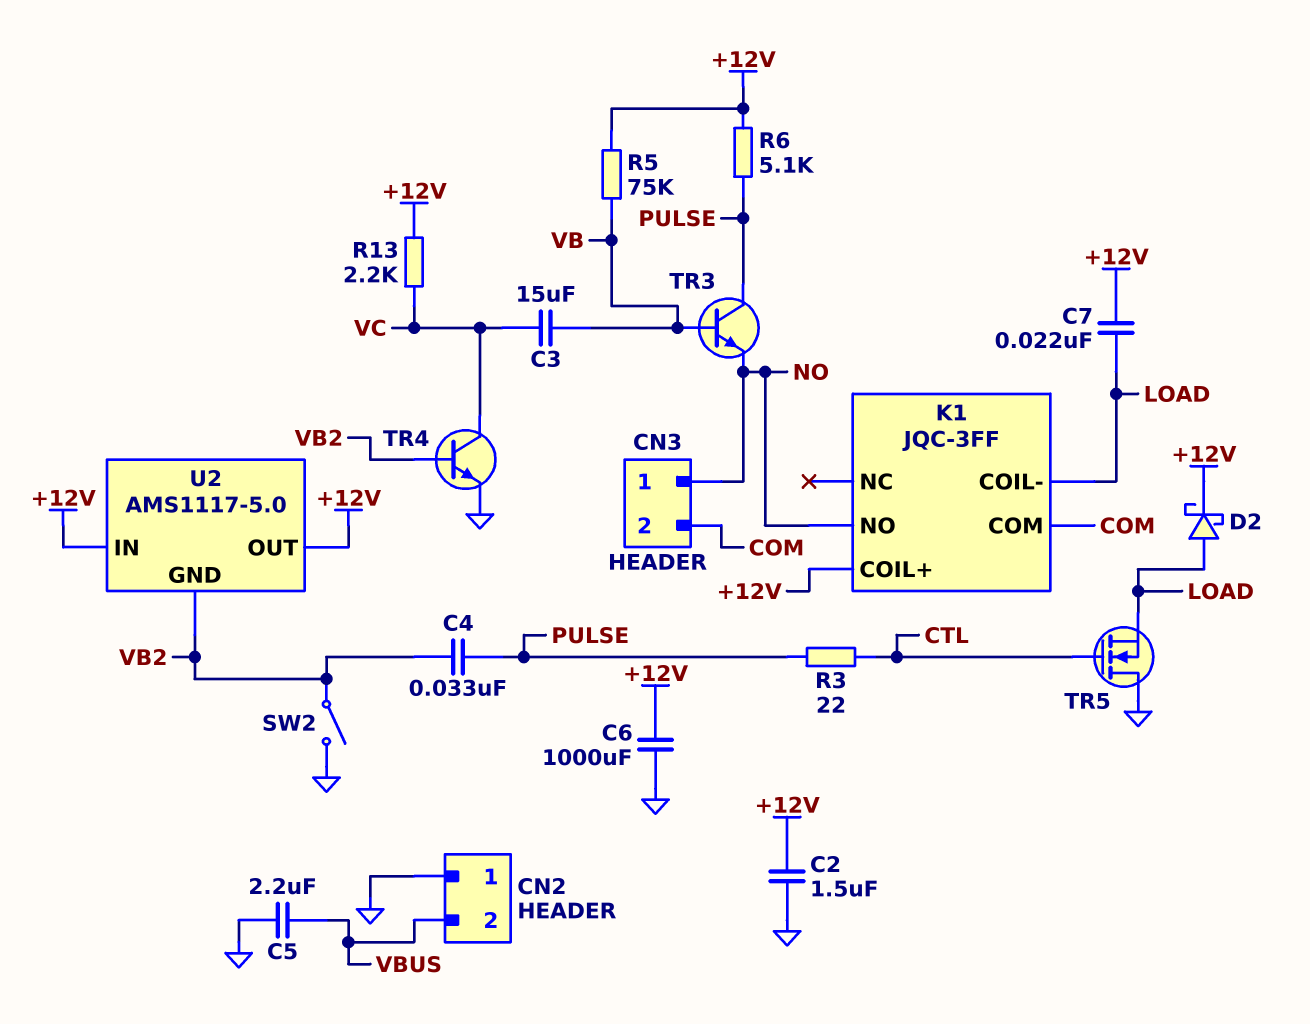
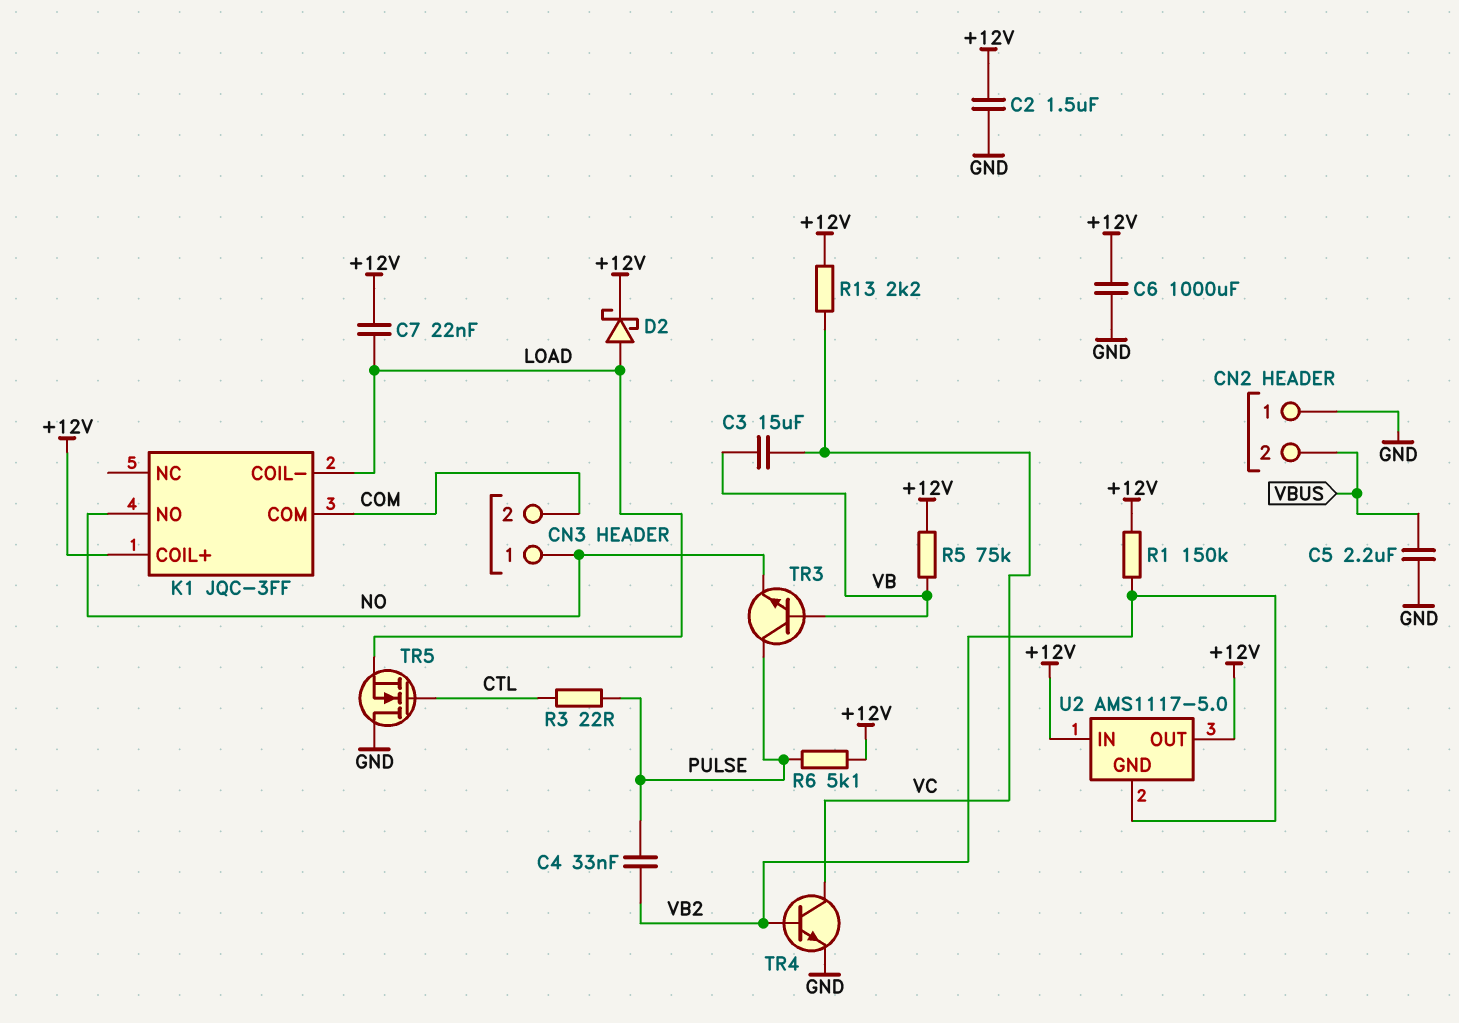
R1: none -> 150k (+12V, VB2)
SW2: switch (GND, VB2) -> none

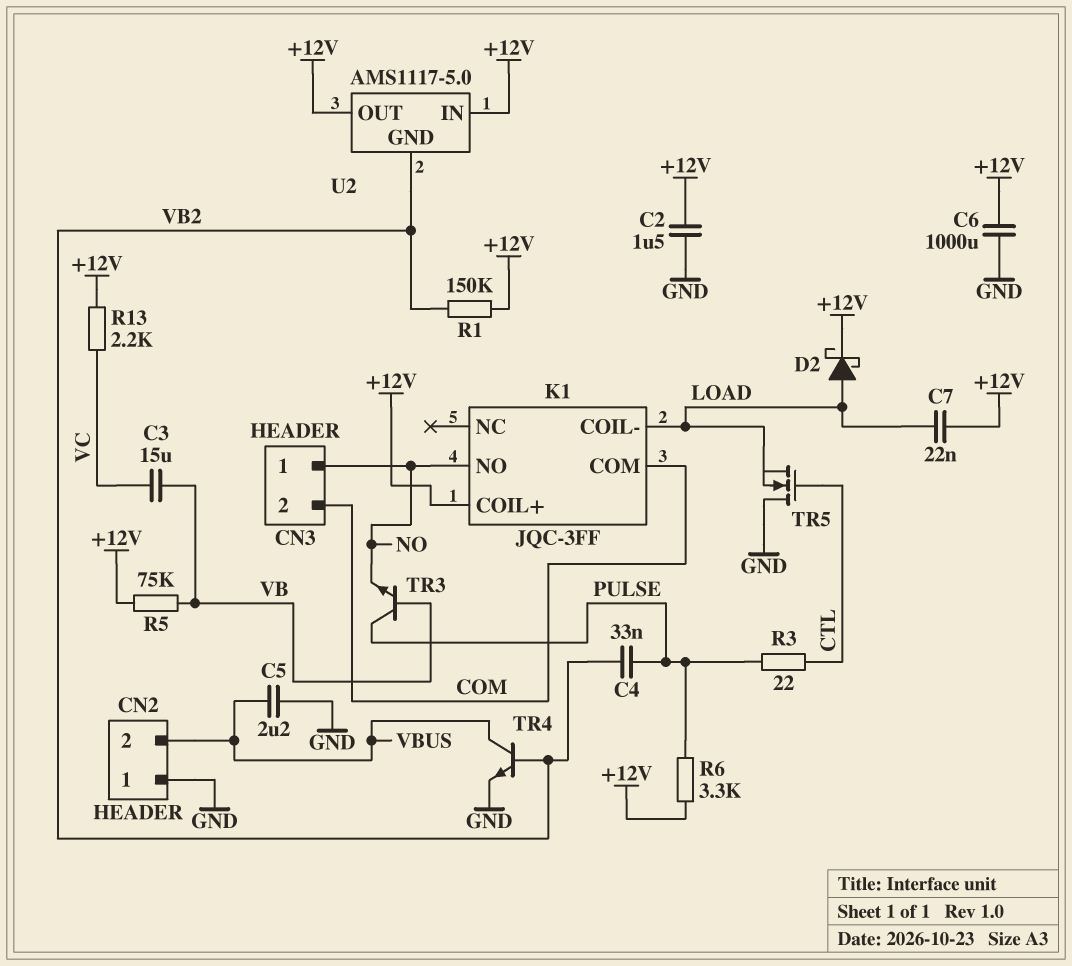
R6: 5.1k (+12V, PULSE) -> 3.3k (+12V, PULSE)
TR4: NPN (B VB2, C VC, E GND) -> NPN (B VB2, C VBUS, E GND)

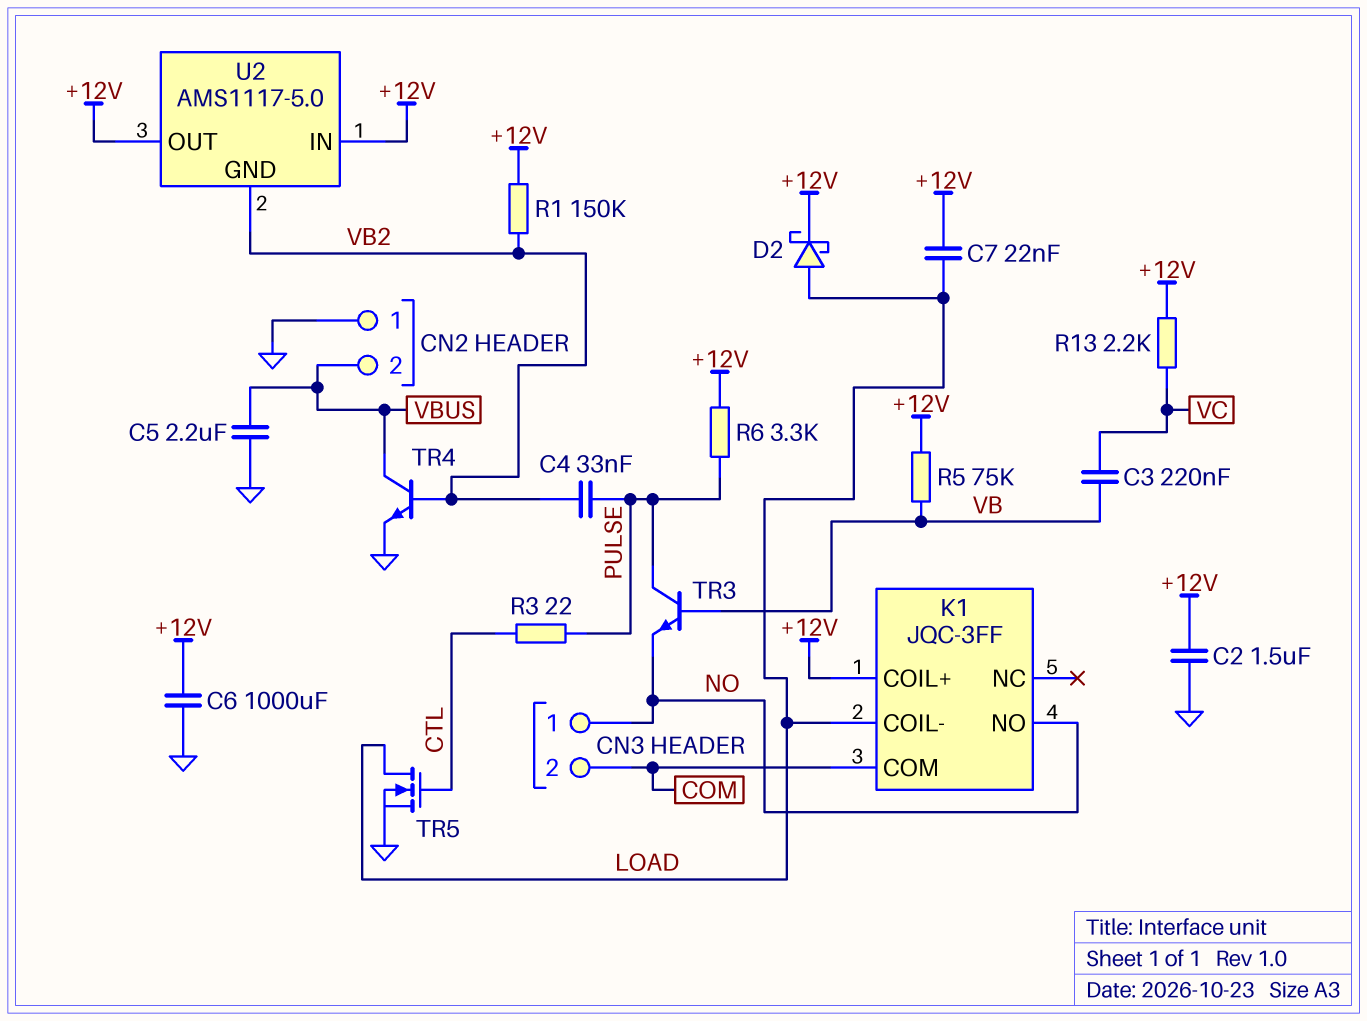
C3: 15uF (VB, VC) -> 220nF (VB, VC)
TR5: NMOS (G CTL, D GND, S LOAD) -> NMOS (G CTL, D LOAD, S GND)

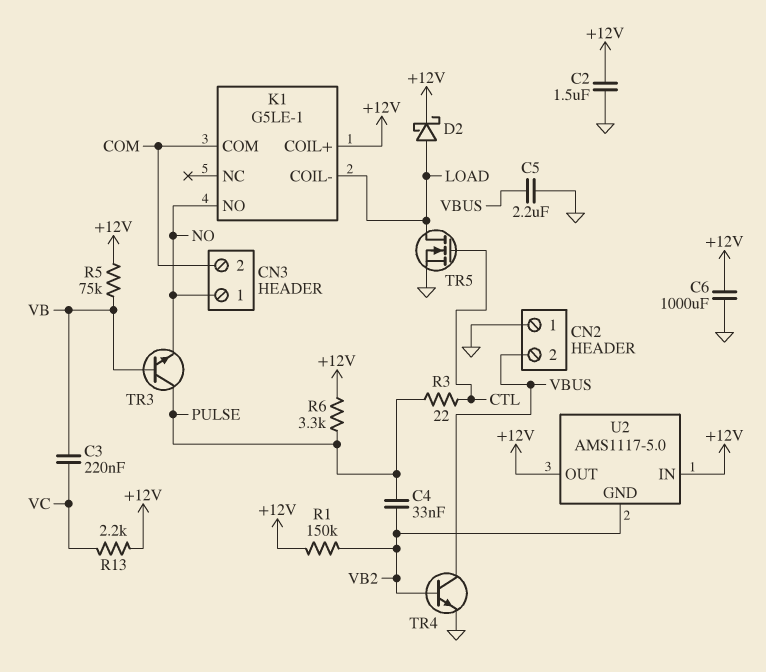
C7: 22nF (+12V, LOAD) -> none
K1: JQC-3FF -> G5LE-1

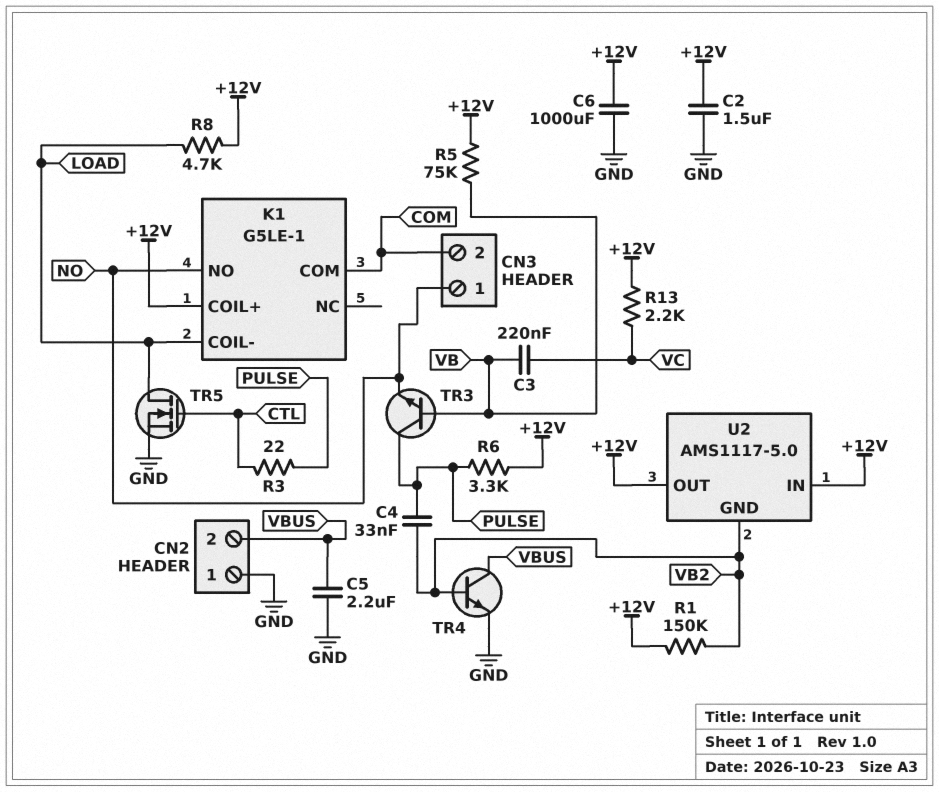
D2: schottky (A LOAD, K +12V) -> none
R8: none -> 4.7k (+12V, LOAD)

